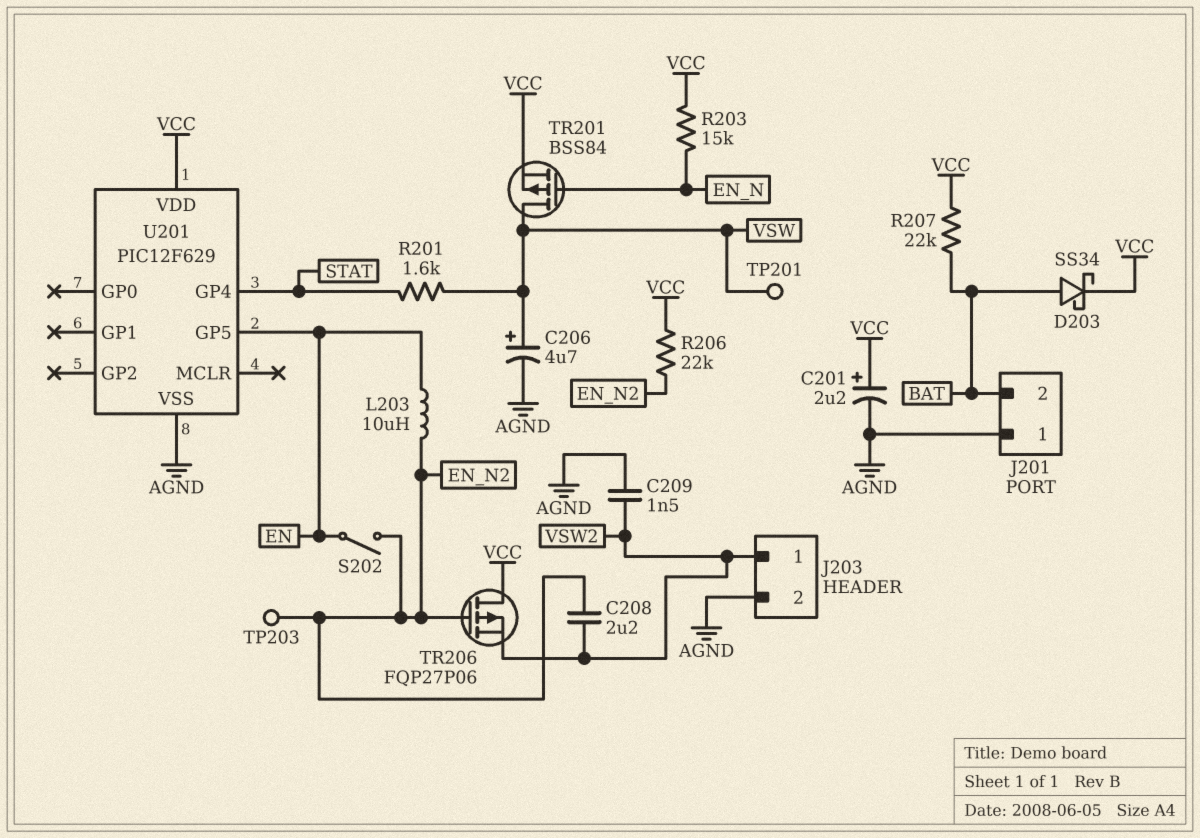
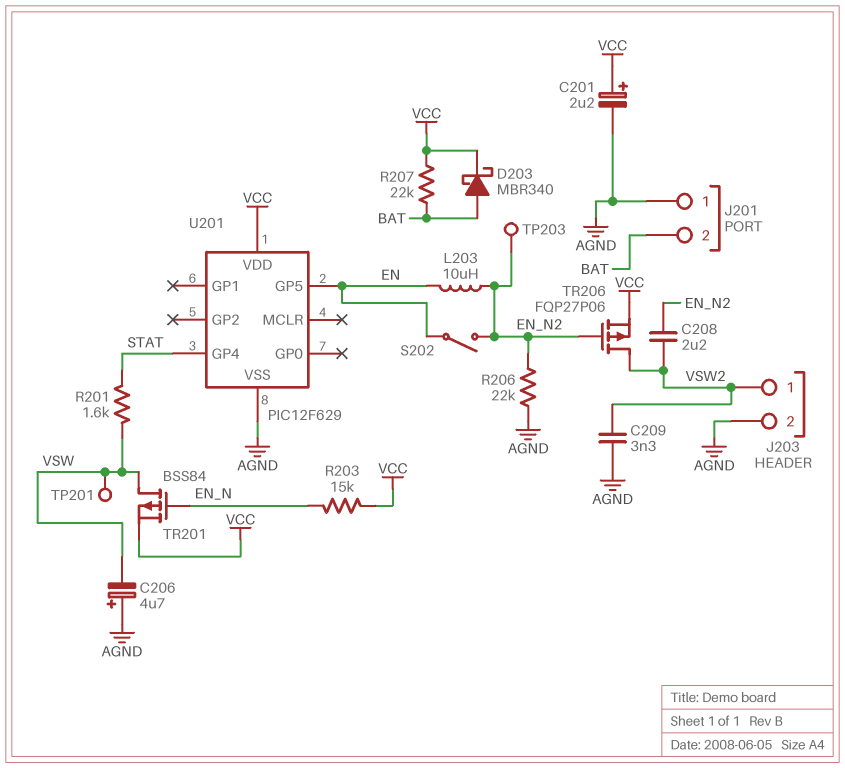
C206: 4.7uF (plus VSW, minus AGND) -> 4.7uF (plus AGND, minus VSW)
C209: 1.5nF (AGND, VSW2) -> 3.3nF (AGND, VSW2)
D203: schottky SS34 (A BAT, K VCC) -> schottky MBR340 (A BAT, K VCC)
R206: 22k (EN_N2, VCC) -> 22k (AGND, EN_N2)
TR206: PMOS FQP27P06 (G EN_N2, D VCC, S VSW2) -> PMOS FQP27P06 (G EN_N2, D VSW2, S VCC)

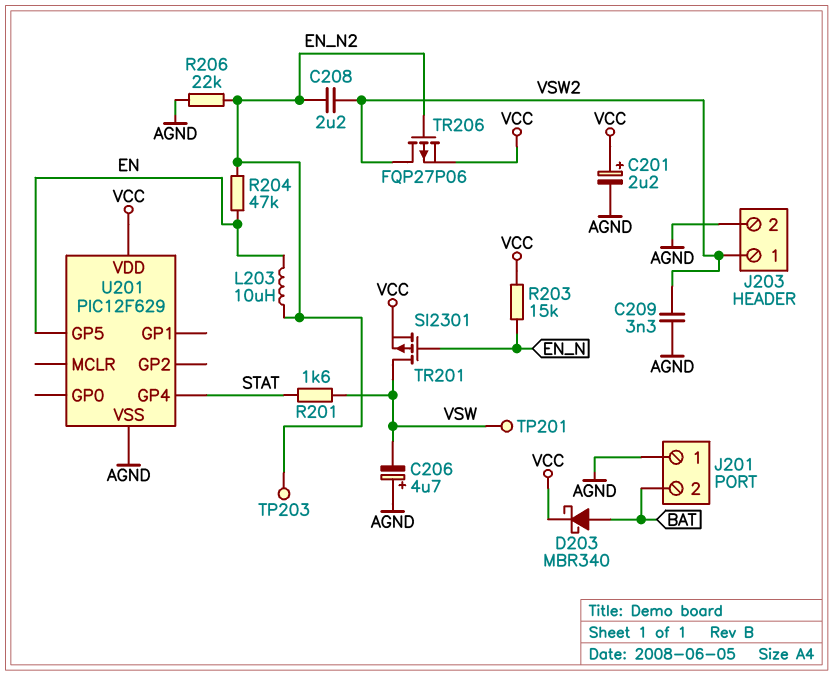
R204: none -> 47k (EN, EN_N2)
R207: 22k (BAT, VCC) -> none
S202: switch (EN, EN_N2) -> none
TR201: PMOS BSS84 (G EN_N, D VSW, S VCC) -> PMOS SI2301 (G EN_N, D VSW, S VCC)

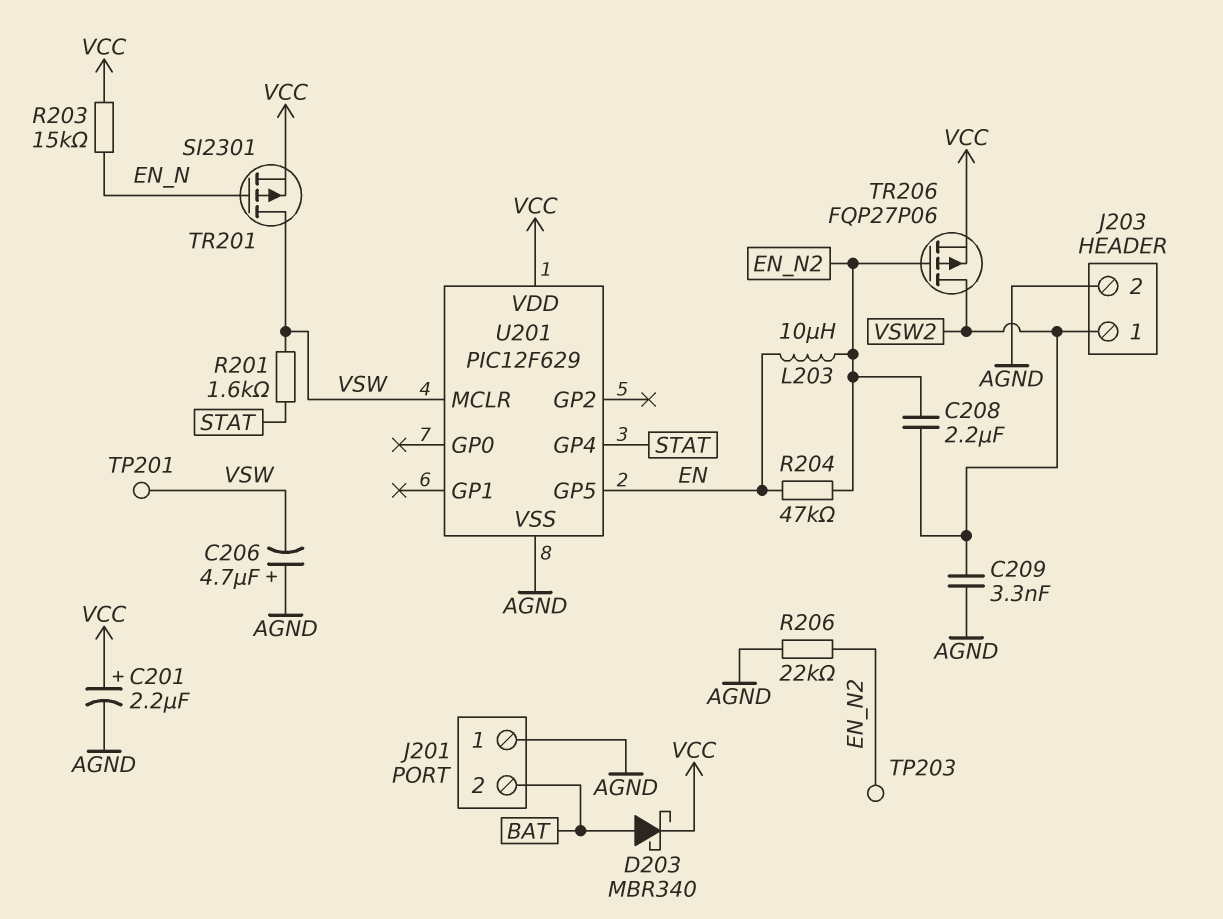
U201 pin MCLR: none -> VSW

